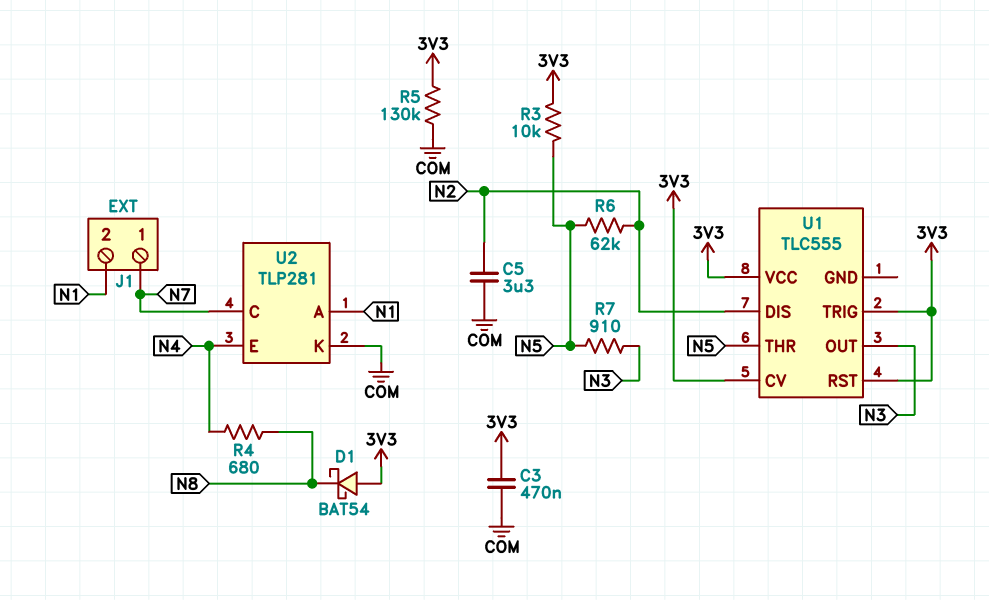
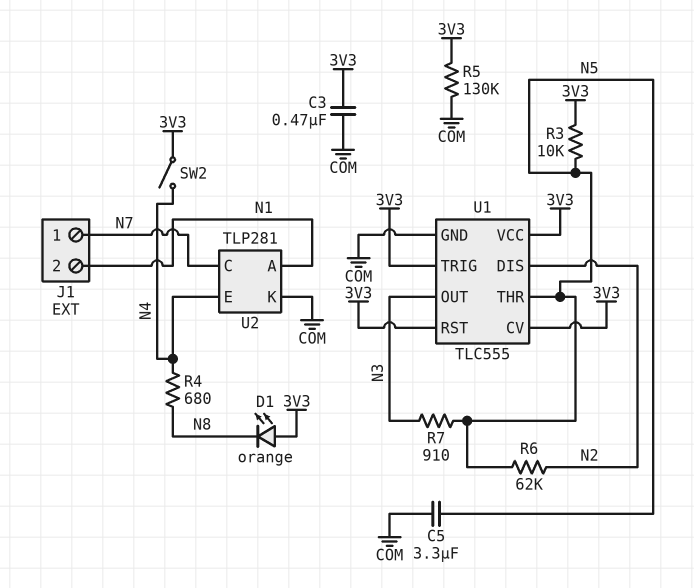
C5: 3.3uF (COM, N2) -> 3.3uF (COM, N5)
D1: schottky BAT54 (A 3V3, K N8) -> LED orange (A 3V3, K N8)
SW2: none -> switch (3V3, N4)
U1 pin GND: none -> COM

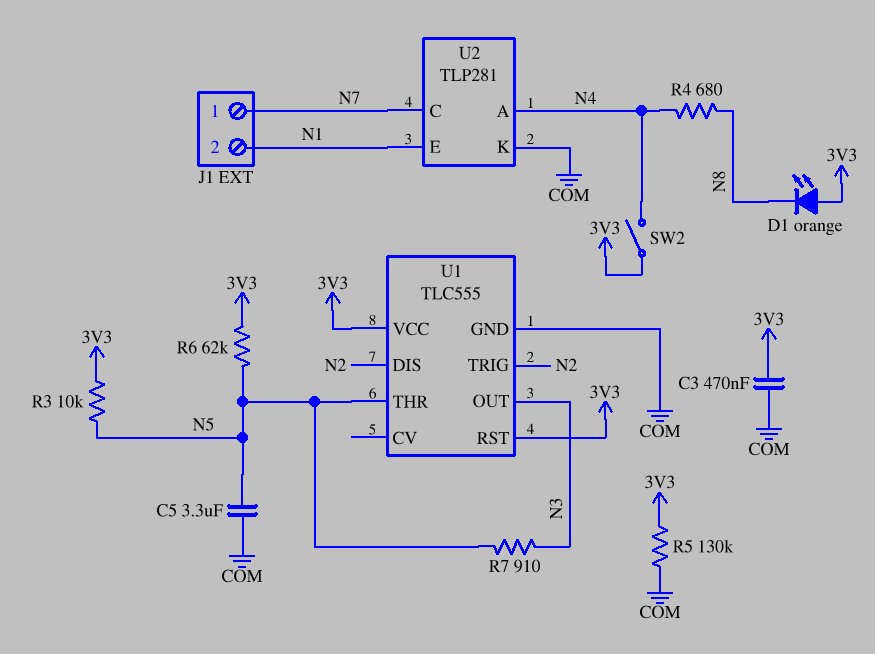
R6: 62k (N2, N5) -> 62k (3V3, N5)
U1 pin CV: 3V3 -> none
U1 pin TRIG: 3V3 -> N2
U2 pin A: N1 -> N4
U2 pin E: N4 -> N1

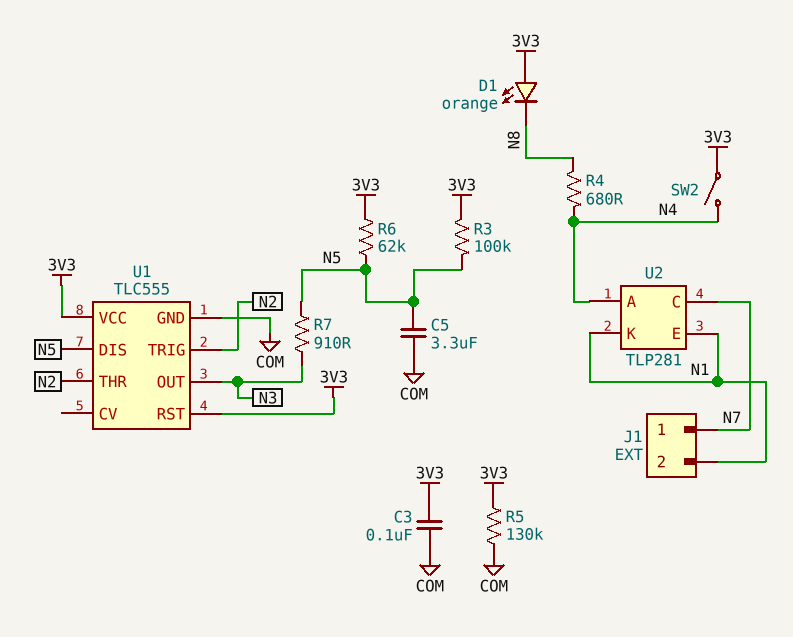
C3: 470nF (3V3, COM) -> 100nF (3V3, COM)
R3: 10k (3V3, N5) -> 100k (3V3, N5)
U1 pin DIS: N2 -> N5
U1 pin THR: N5 -> N2
U2 pin K: COM -> N1

